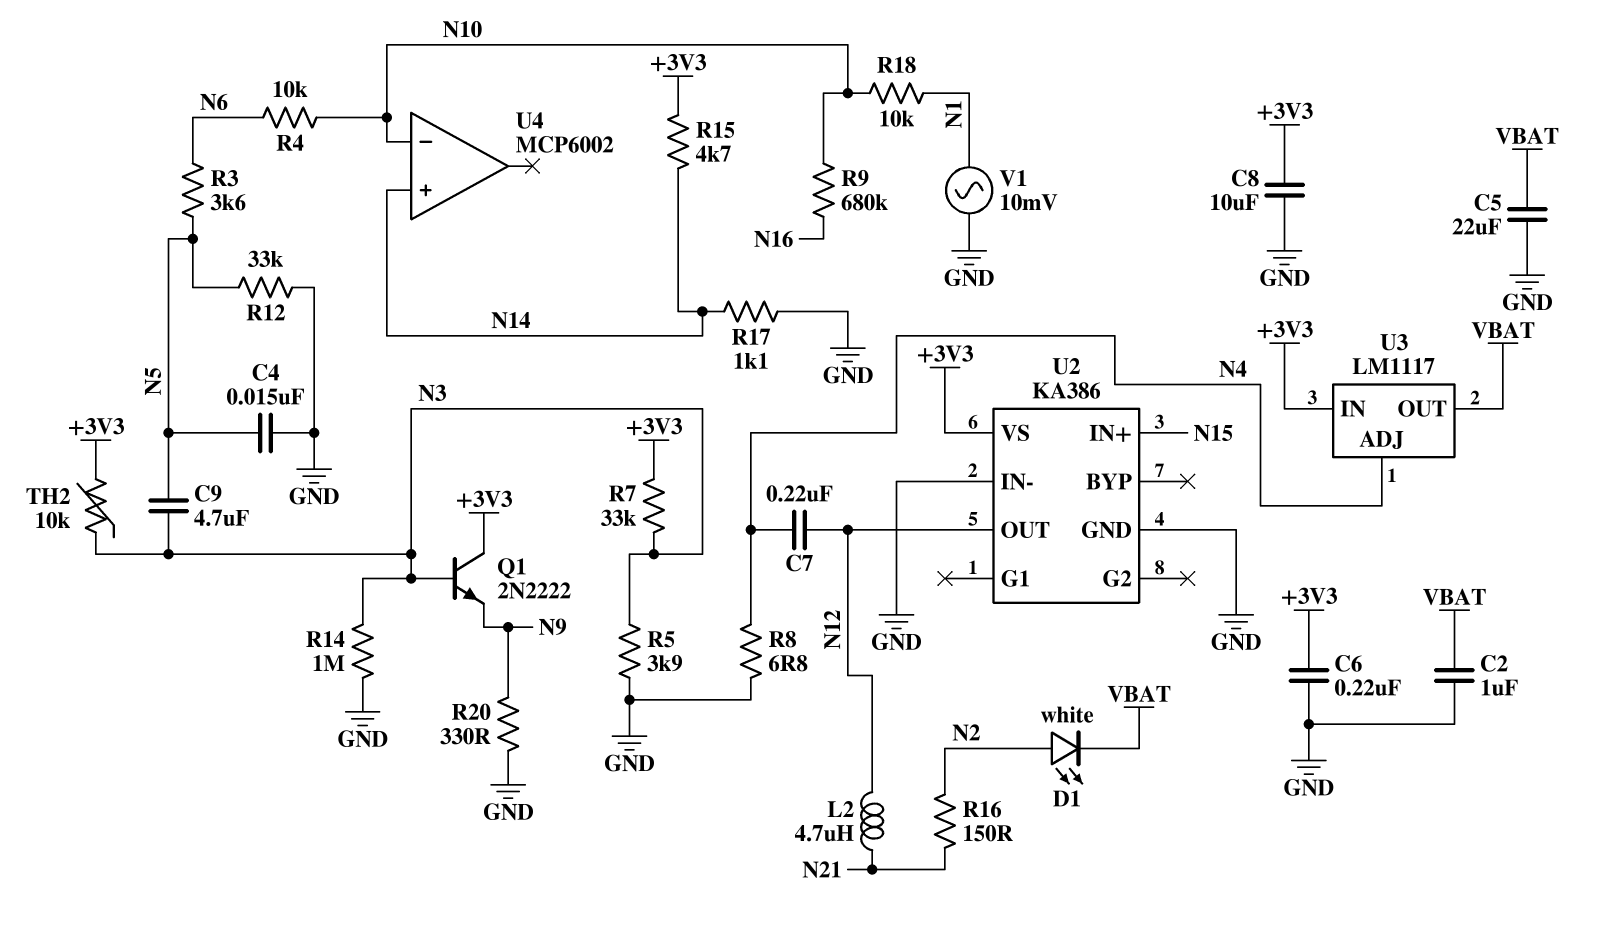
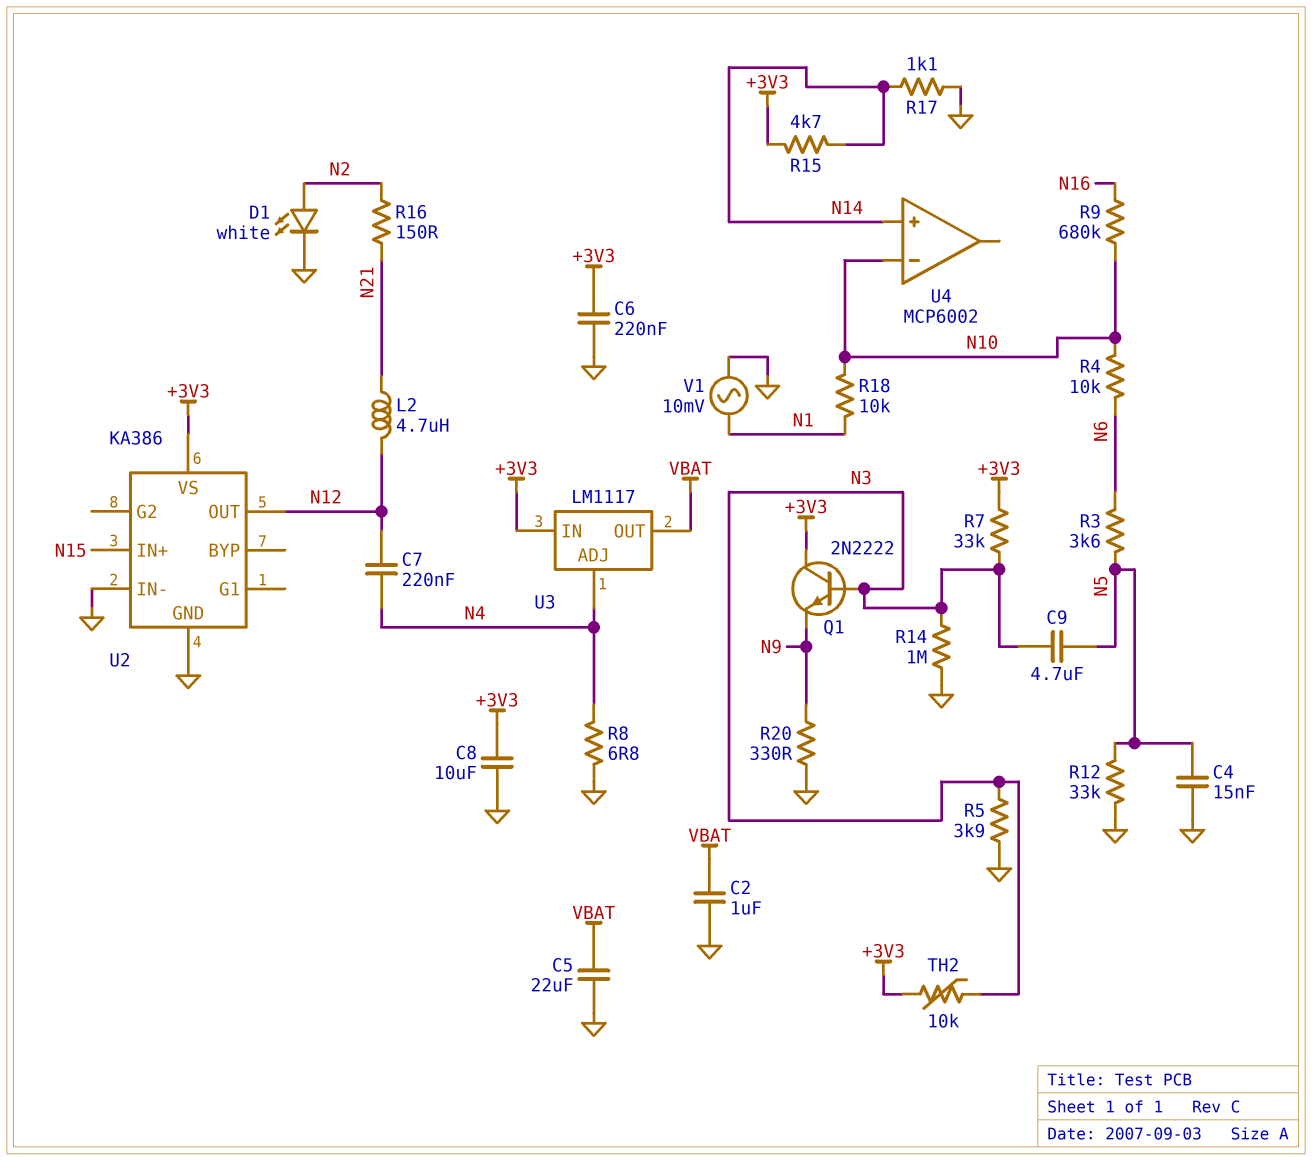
D1: LED white (A N2, K VBAT) -> LED white (A N2, K GND)

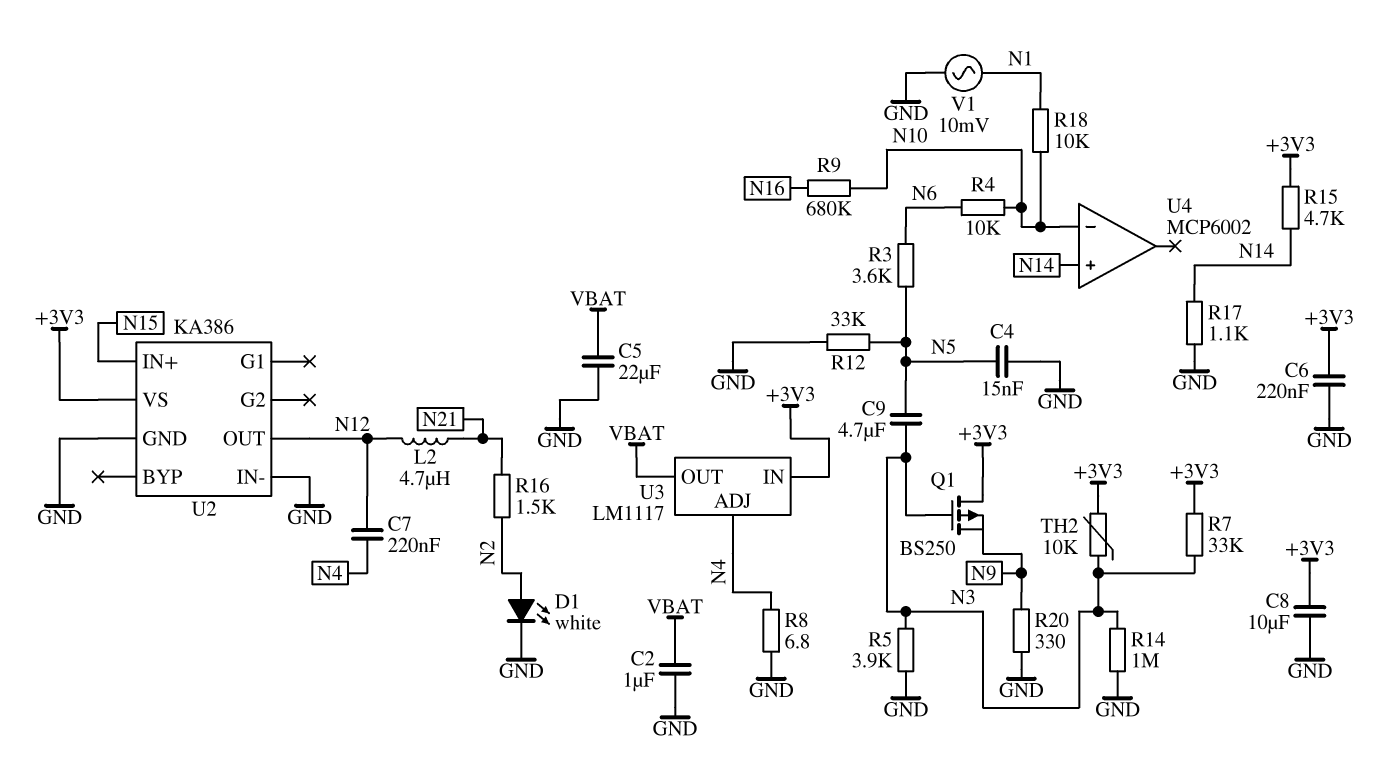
Q1: NPN 2N2222 (B N3, C +3V3, E N9) -> PMOS BS250 (G N3, D +3V3, S N9)
R16: 150 (N2, N21) -> 1.5k (N2, N21)

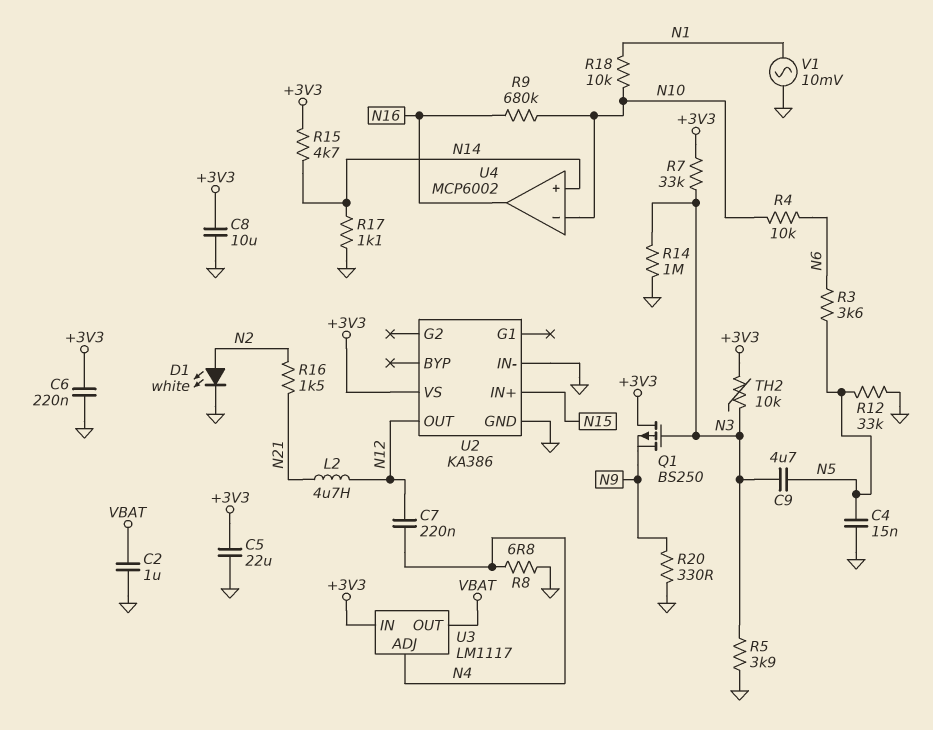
C5: 22uF (GND, VBAT) -> 22uF (+3V3, GND)
U4 pin out: none -> N16

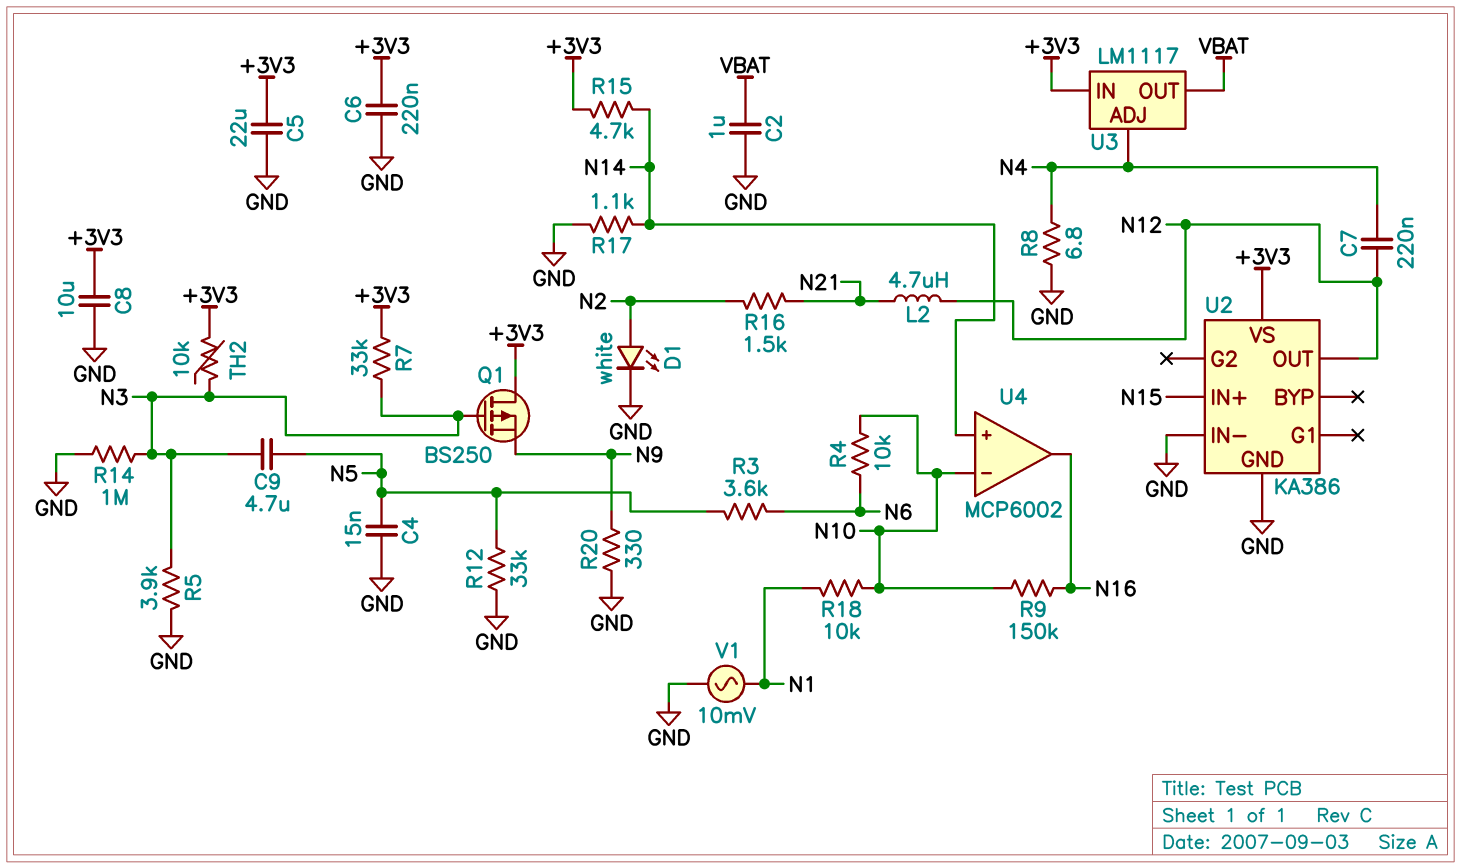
R9: 680k (N10, N16) -> 150k (N10, N16)

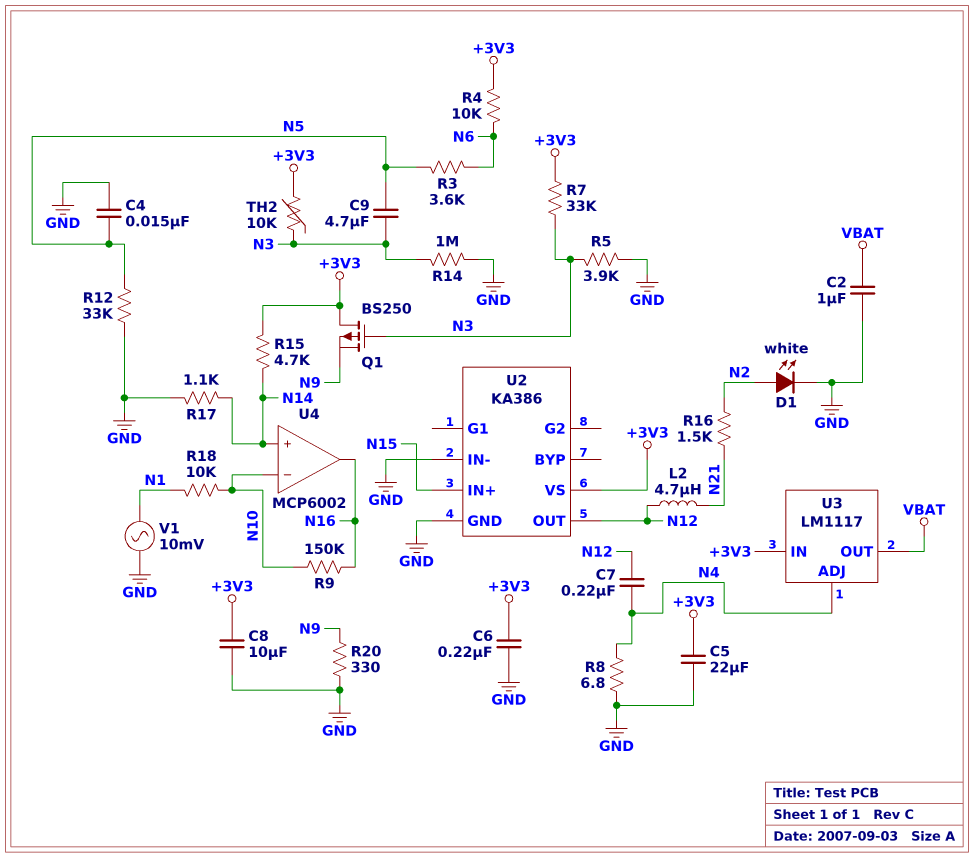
R4: 10k (N6, N10) -> 10k (+3V3, N6)

